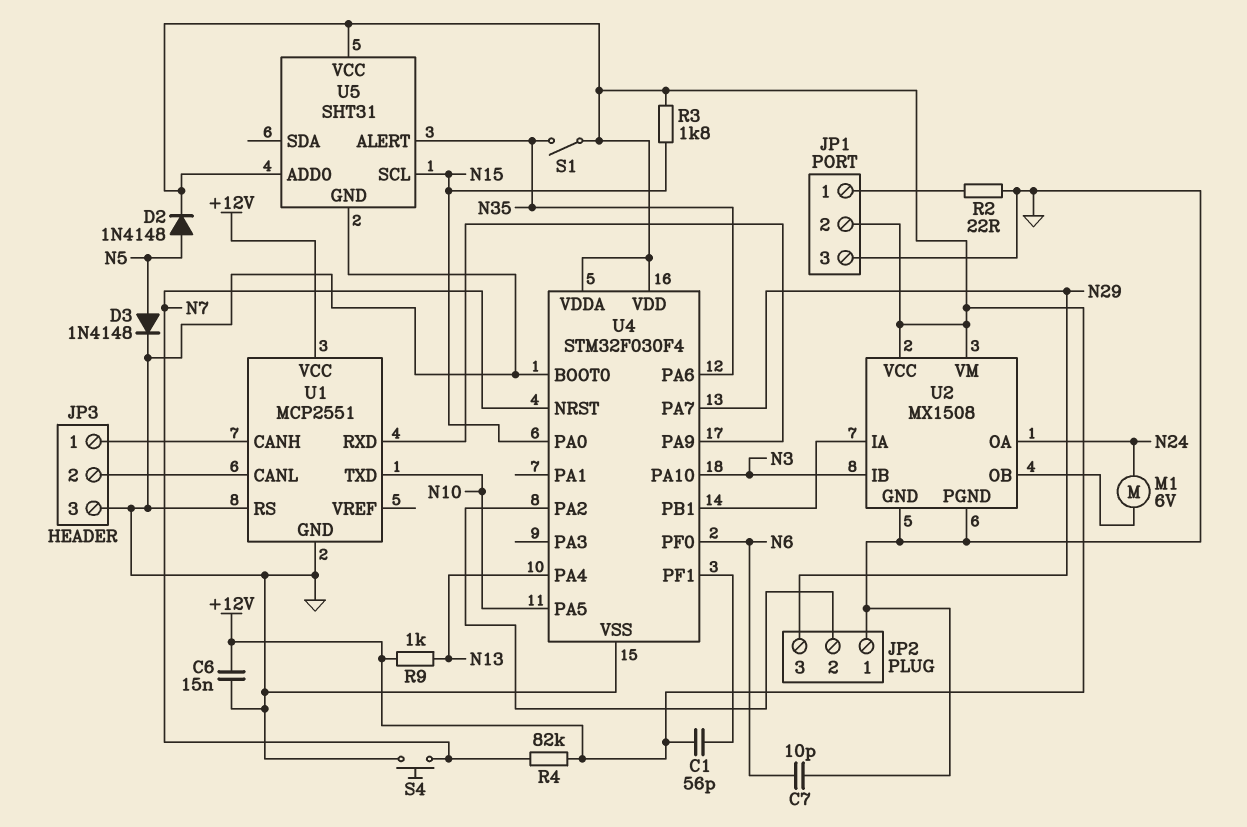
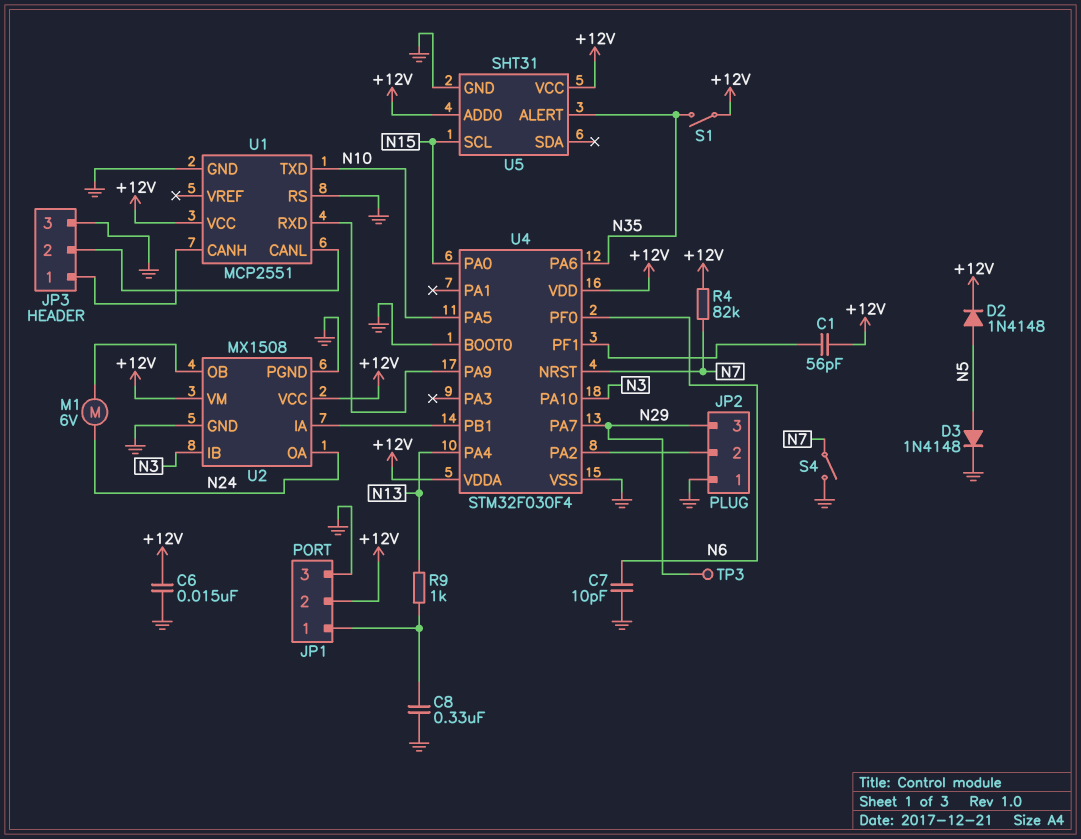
C8: none -> 330nF (GND, JP1/1)
R2: 22 (GND, JP1/1) -> none
R3: 1.8k (+12V, N15) -> none
R9: 1k (+12V, N13) -> 1k (JP1/1, N13)
S4: button (GND, N7) -> switch (GND, N7)
TP3: none -> test point (N29)

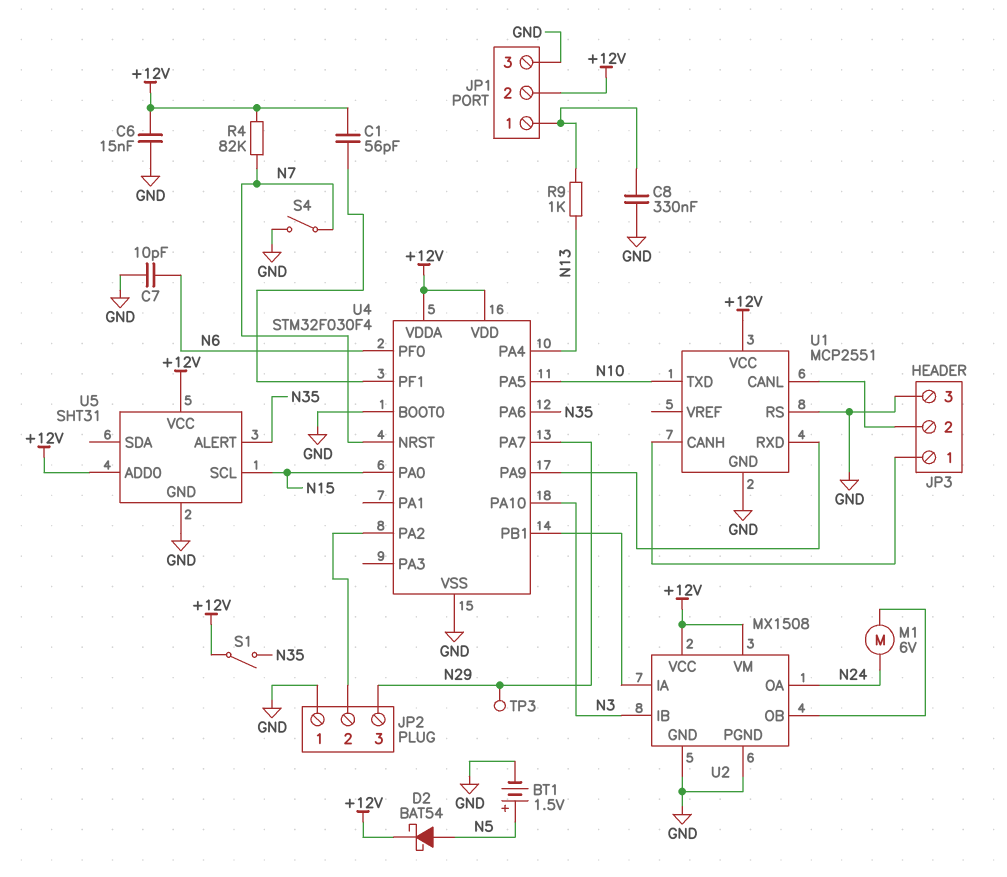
BT1: none -> 1.5V (plus N5, minus GND)
D2: diode 1N4148 (A N5, K +12V) -> schottky BAT54 (A N5, K +12V)
D3: diode 1N4148 (A N5, K GND) -> none

